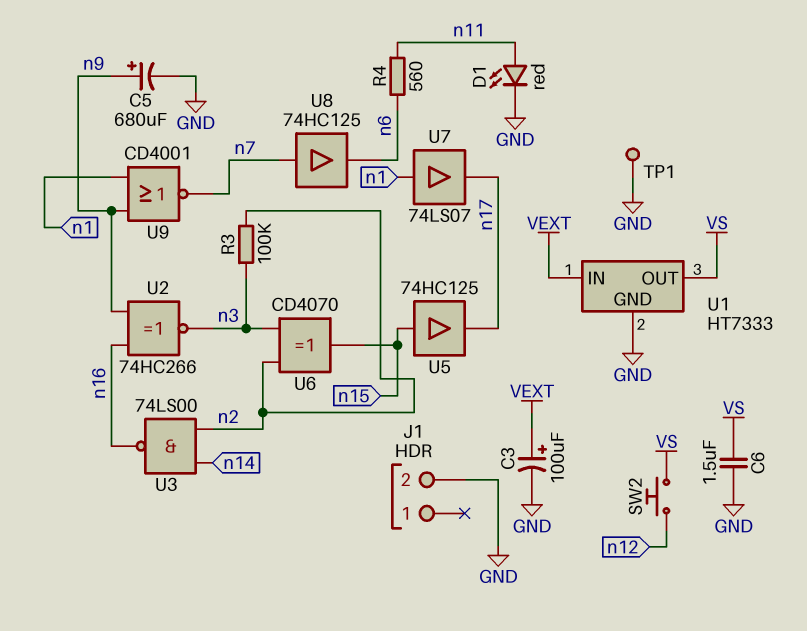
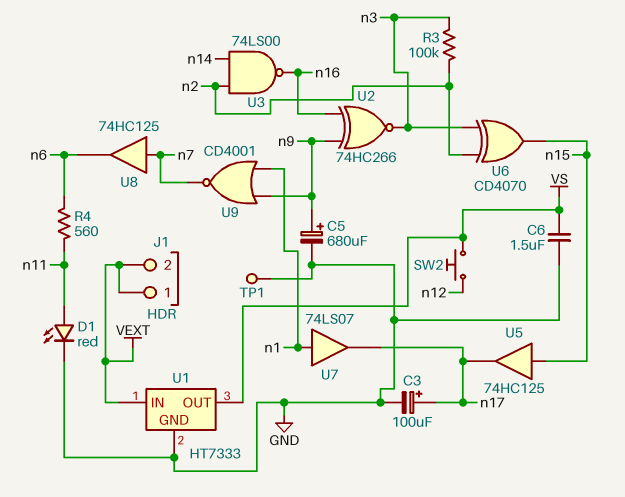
C3: 100uF (plus VEXT, minus GND) -> 100uF (plus n17, minus GND)
J1 pin 1: none -> VEXT
J1 pin 2: GND -> VEXT

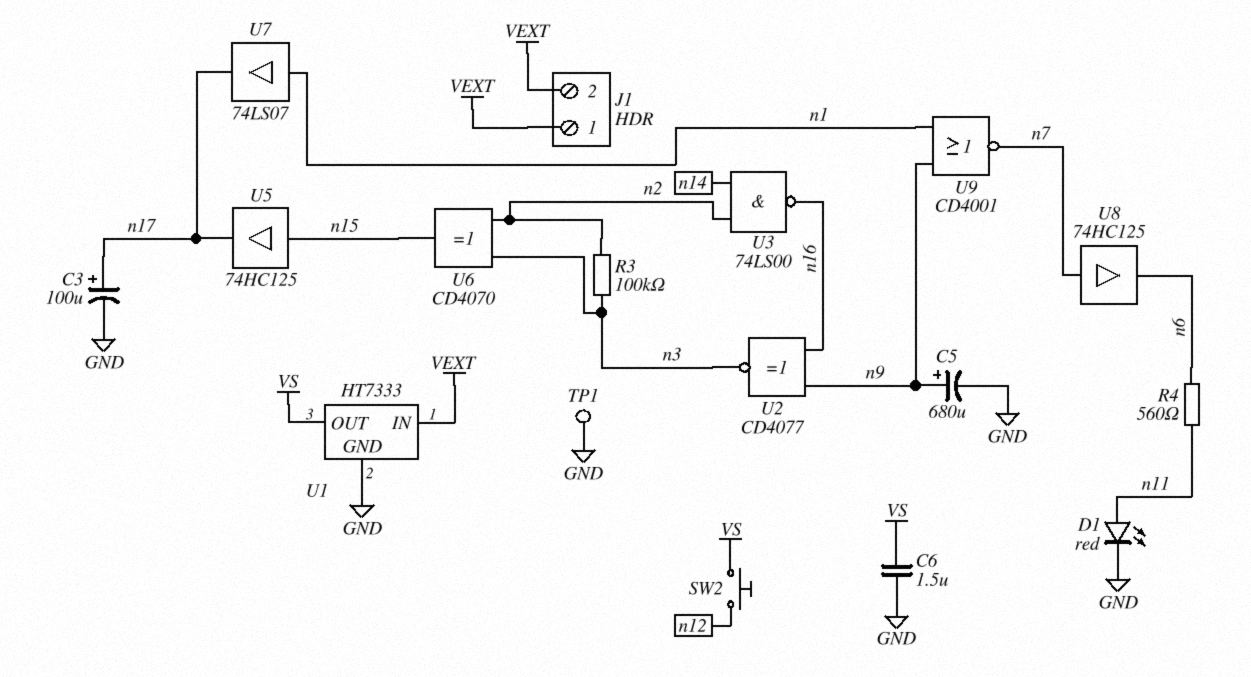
U2: XNOR 74HC266 (in n9, in n16, out n3) -> XNOR CD4077 (in n9, in n16, out n3)

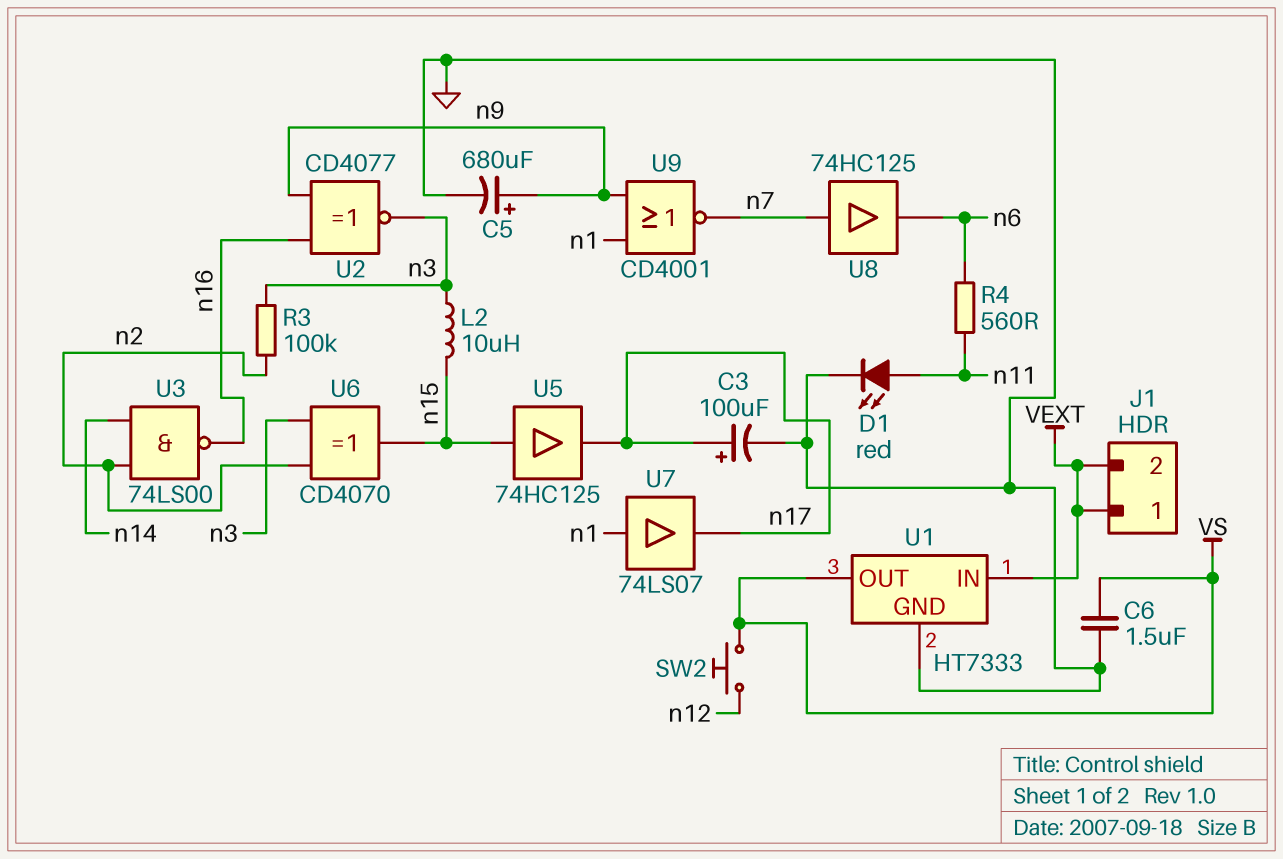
L2: none -> 10uH (n3, n15)
TP1: test point (GND) -> none

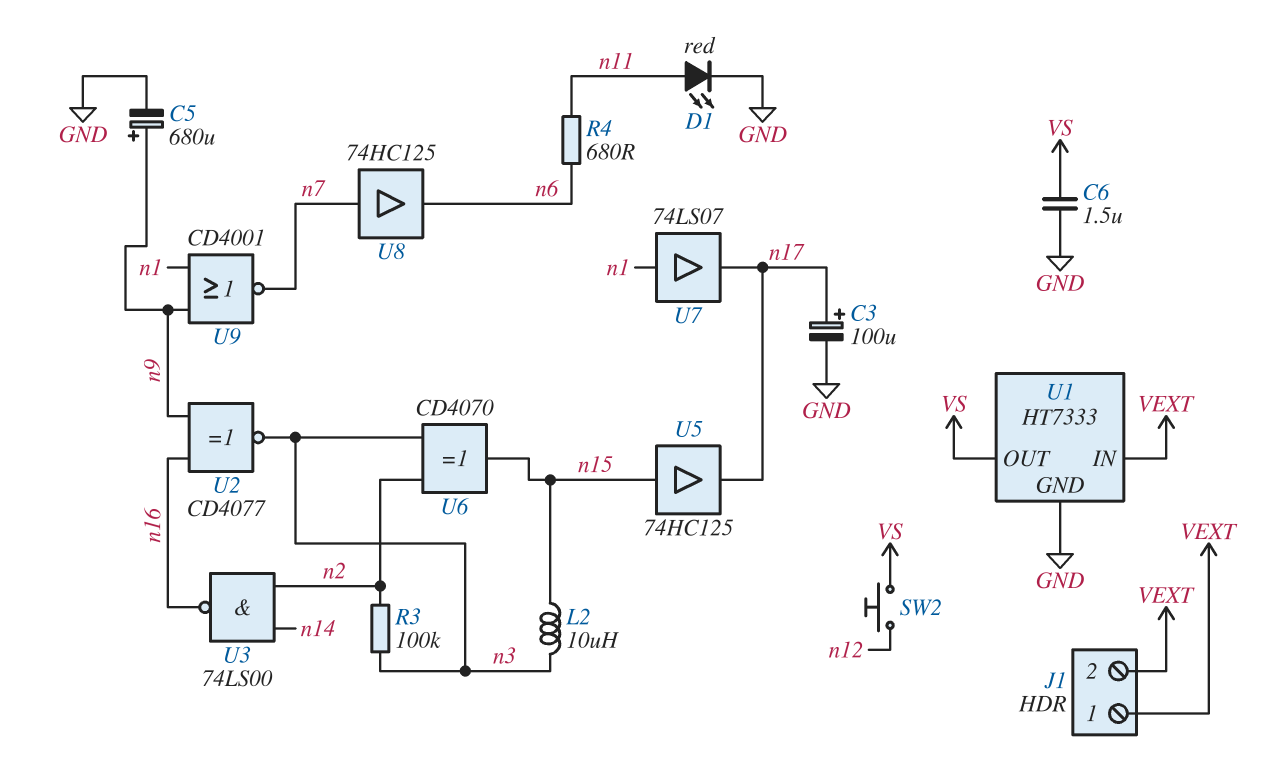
R4: 560 (n6, n11) -> 680 (n6, n11)

